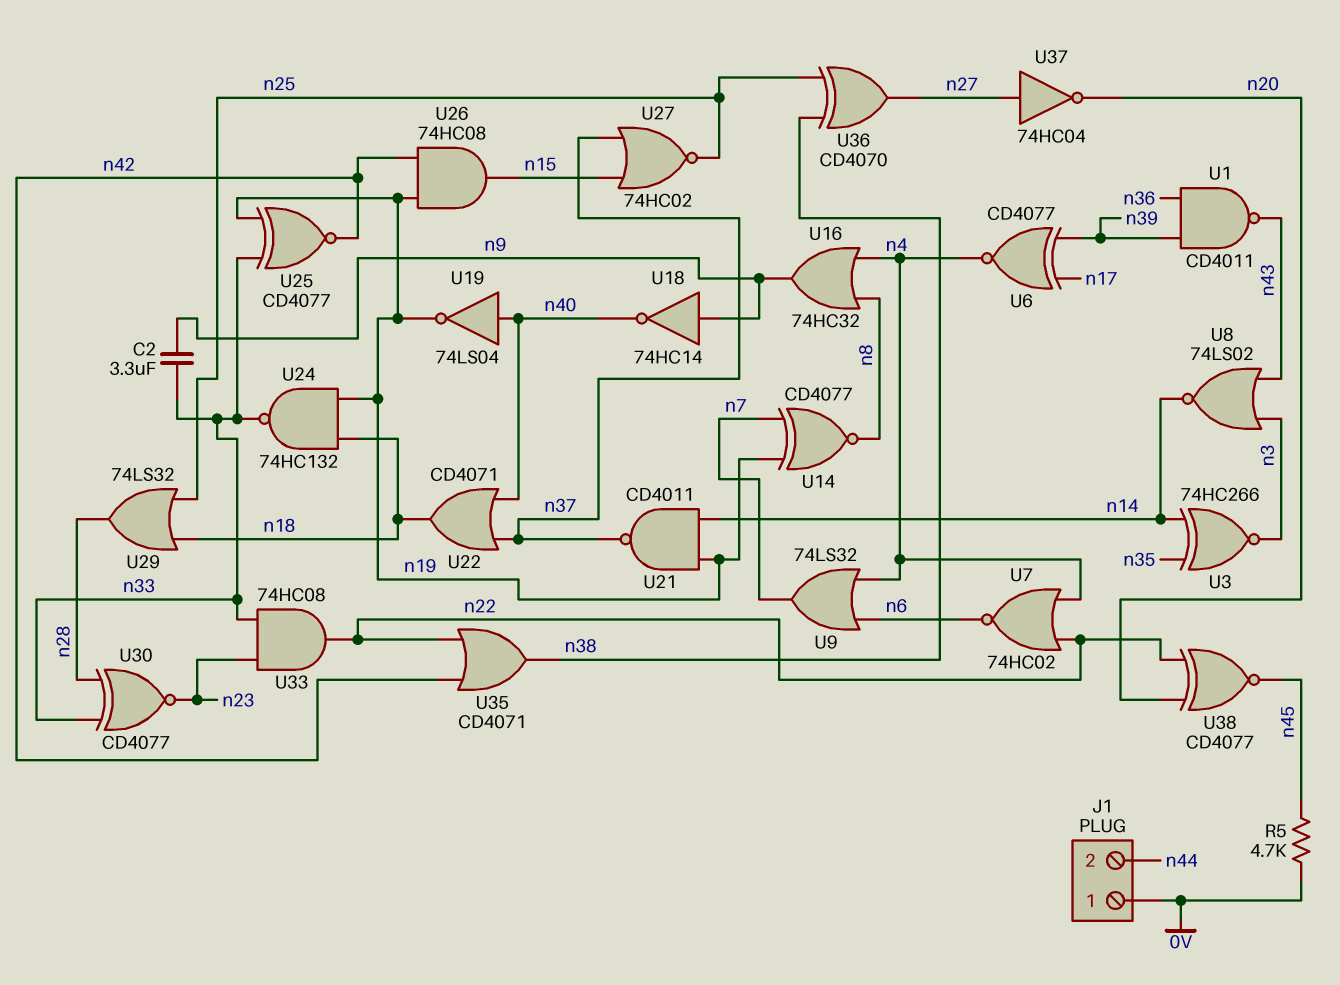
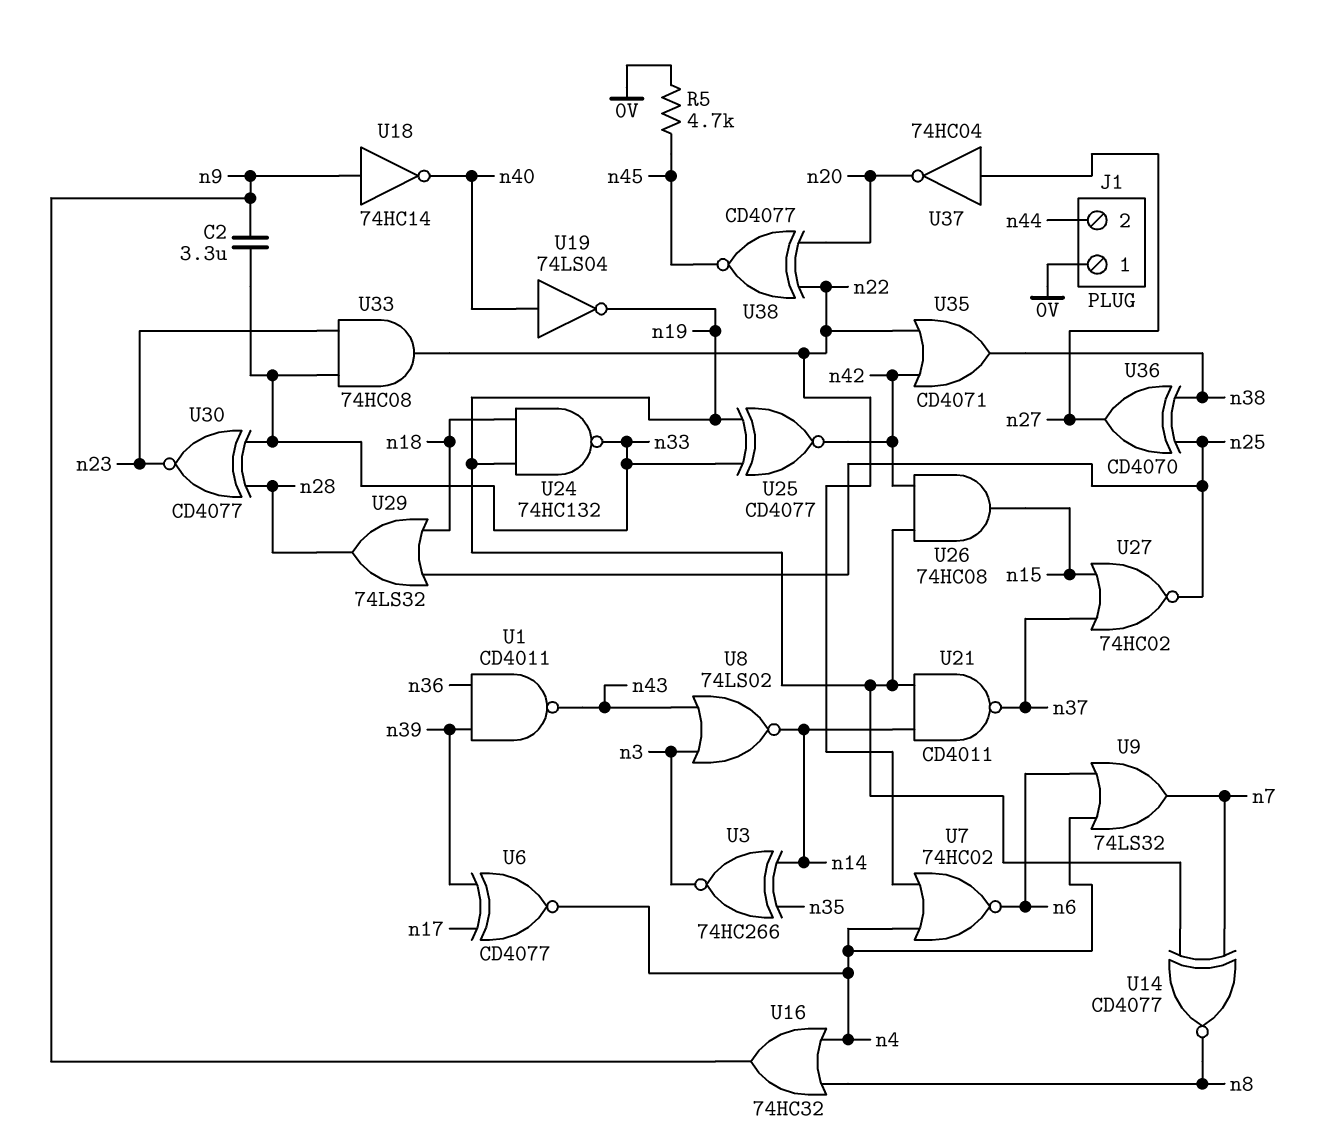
U22: OR CD4071 (in n37, in n40, out n18) -> none

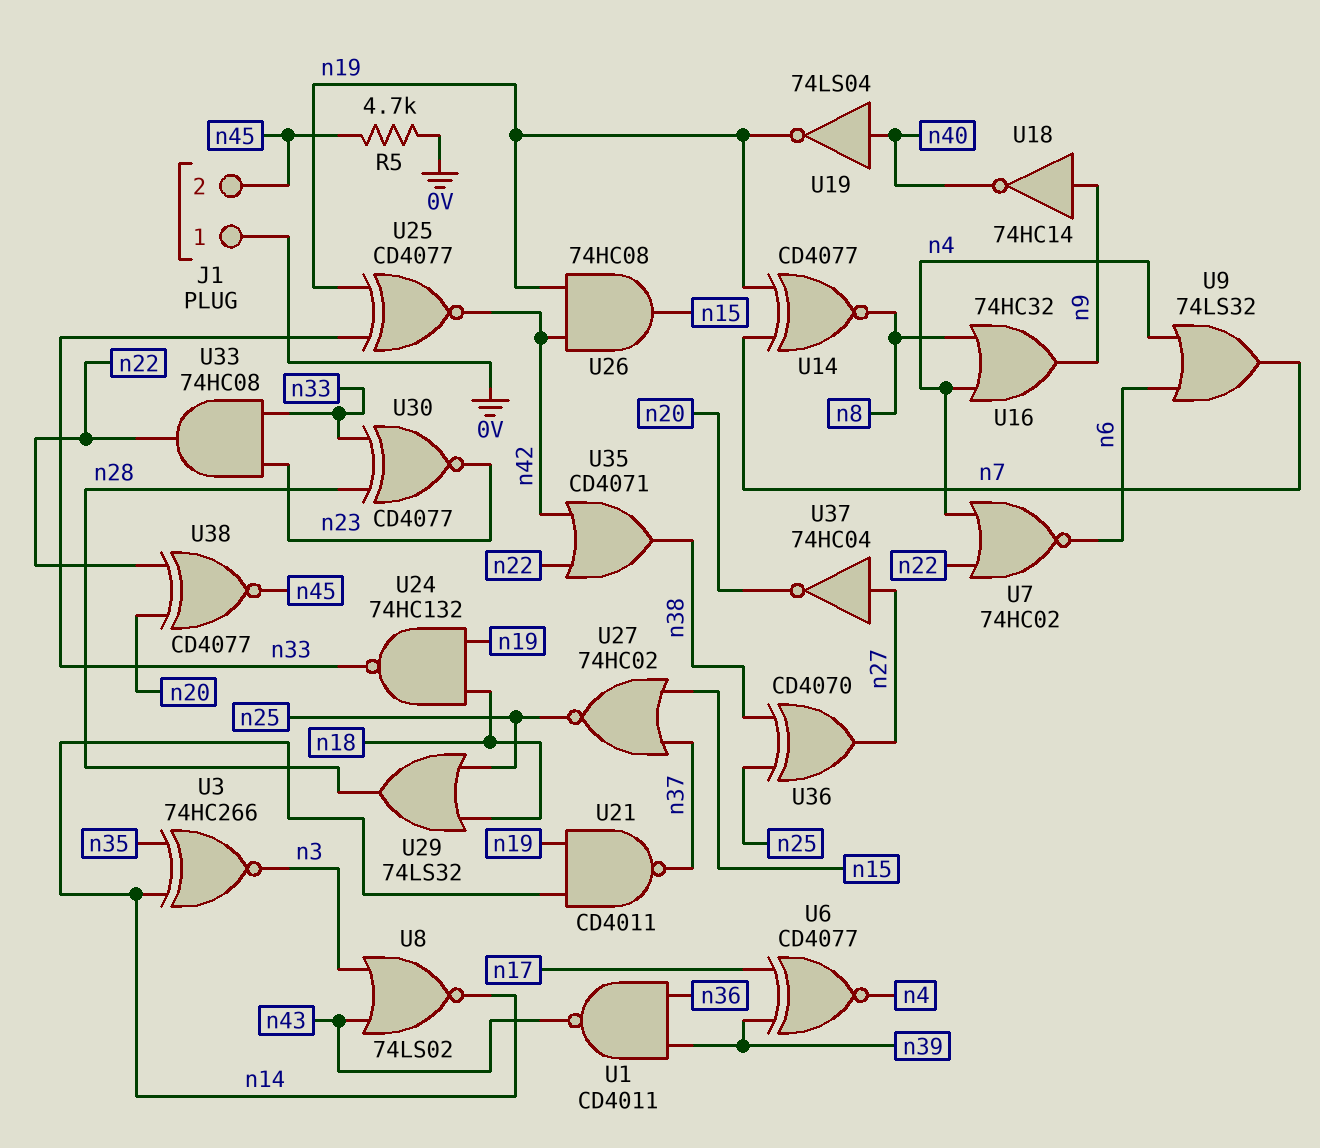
C2: 3.3uF (n9, n33) -> none
J1 pin 2: n44 -> n45

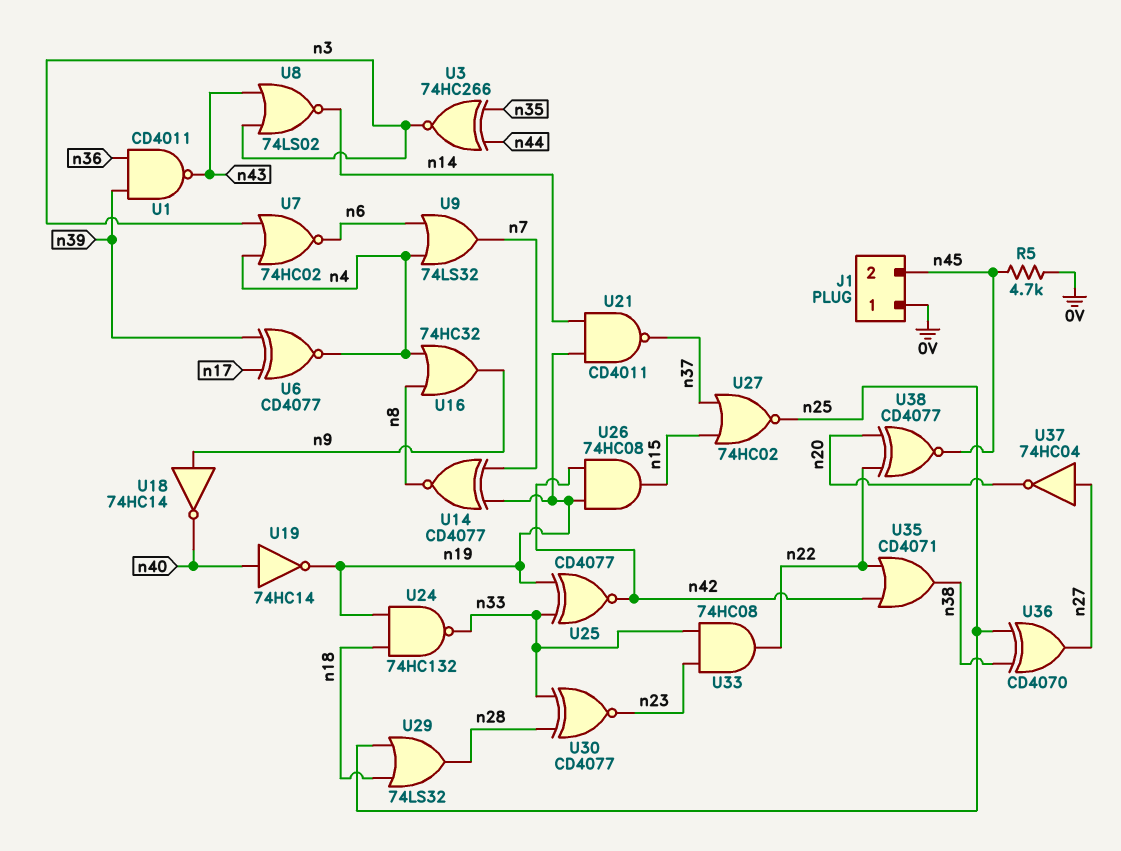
U3: XNOR 74HC266 (in n14, in n35, out n3) -> XNOR 74HC266 (in n35, in n44, out n3)
U7: NOR 74HC02 (in n4, in n22, out n6) -> NOR 74HC02 (in n3, in n4, out n6)
U19: NOT 74LS04 (in n40, out n19) -> NOT 74HC14 (in n40, out n19)

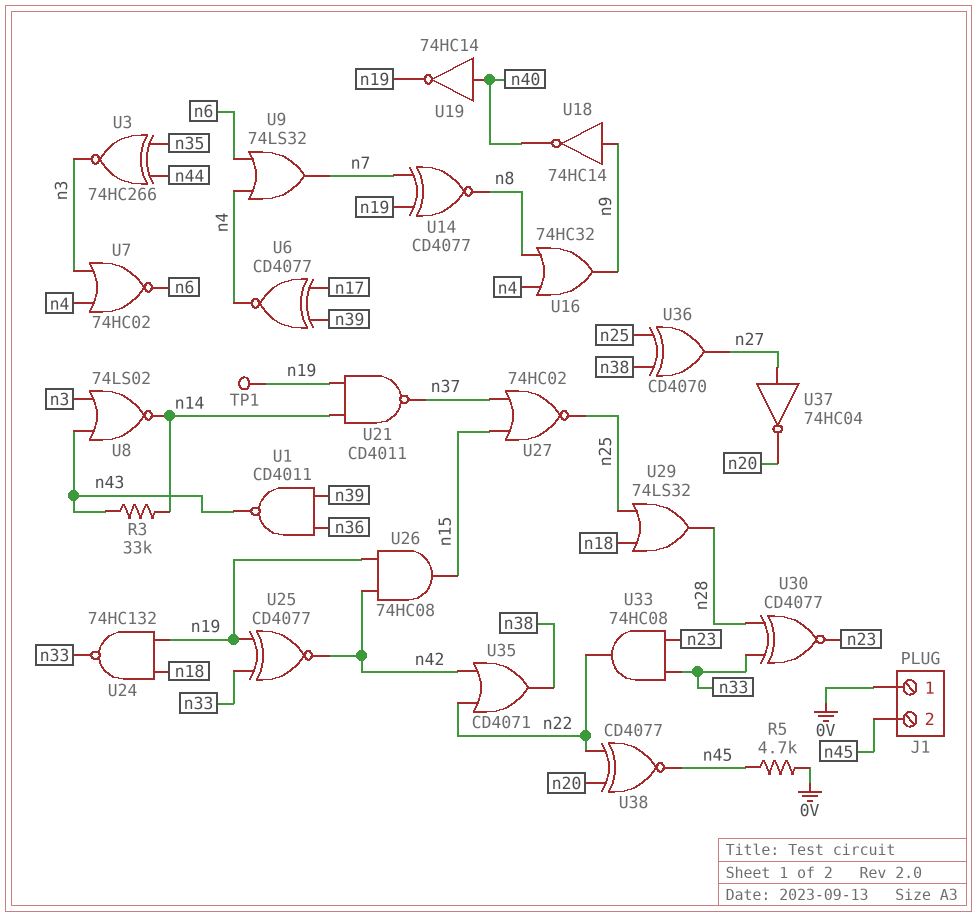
R3: none -> 33k (n14, n43)
TP1: none -> test point (n19)

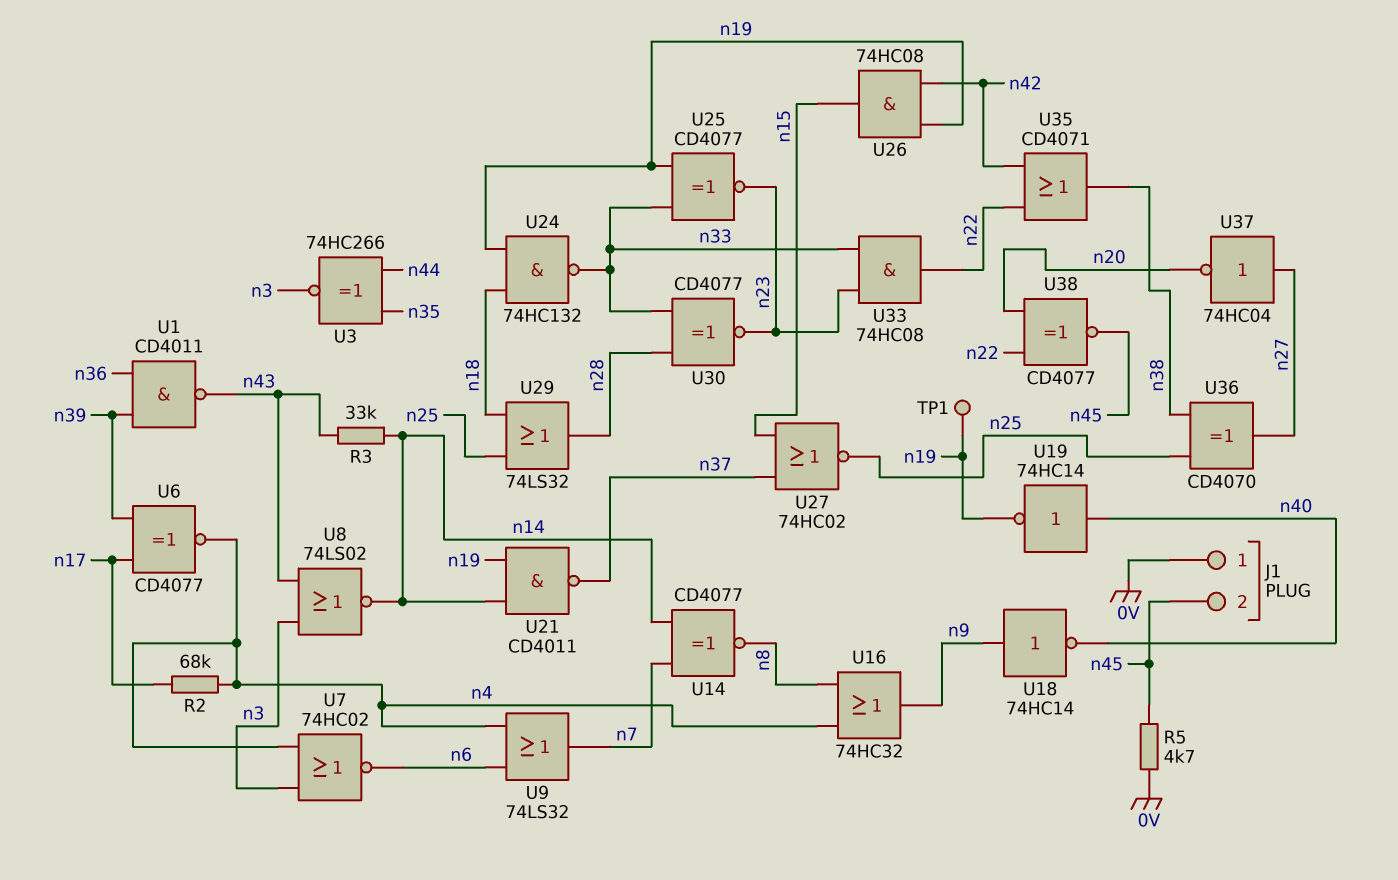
R2: none -> 68k (n4, n17)
U14: XNOR CD4077 (in n7, in n19, out n8) -> XNOR CD4077 (in n7, in n14, out n8)
U25: XNOR CD4077 (in n19, in n33, out n42) -> XNOR CD4077 (in n19, in n33, out n23)

